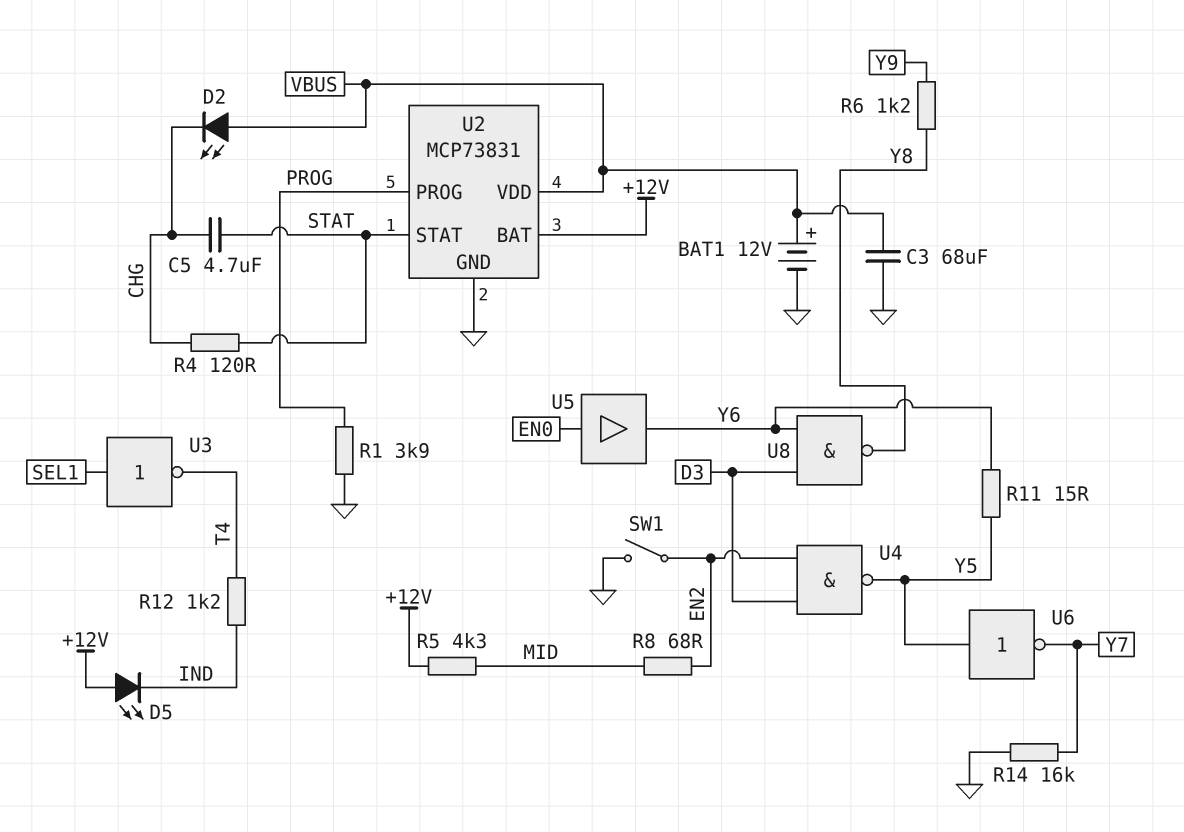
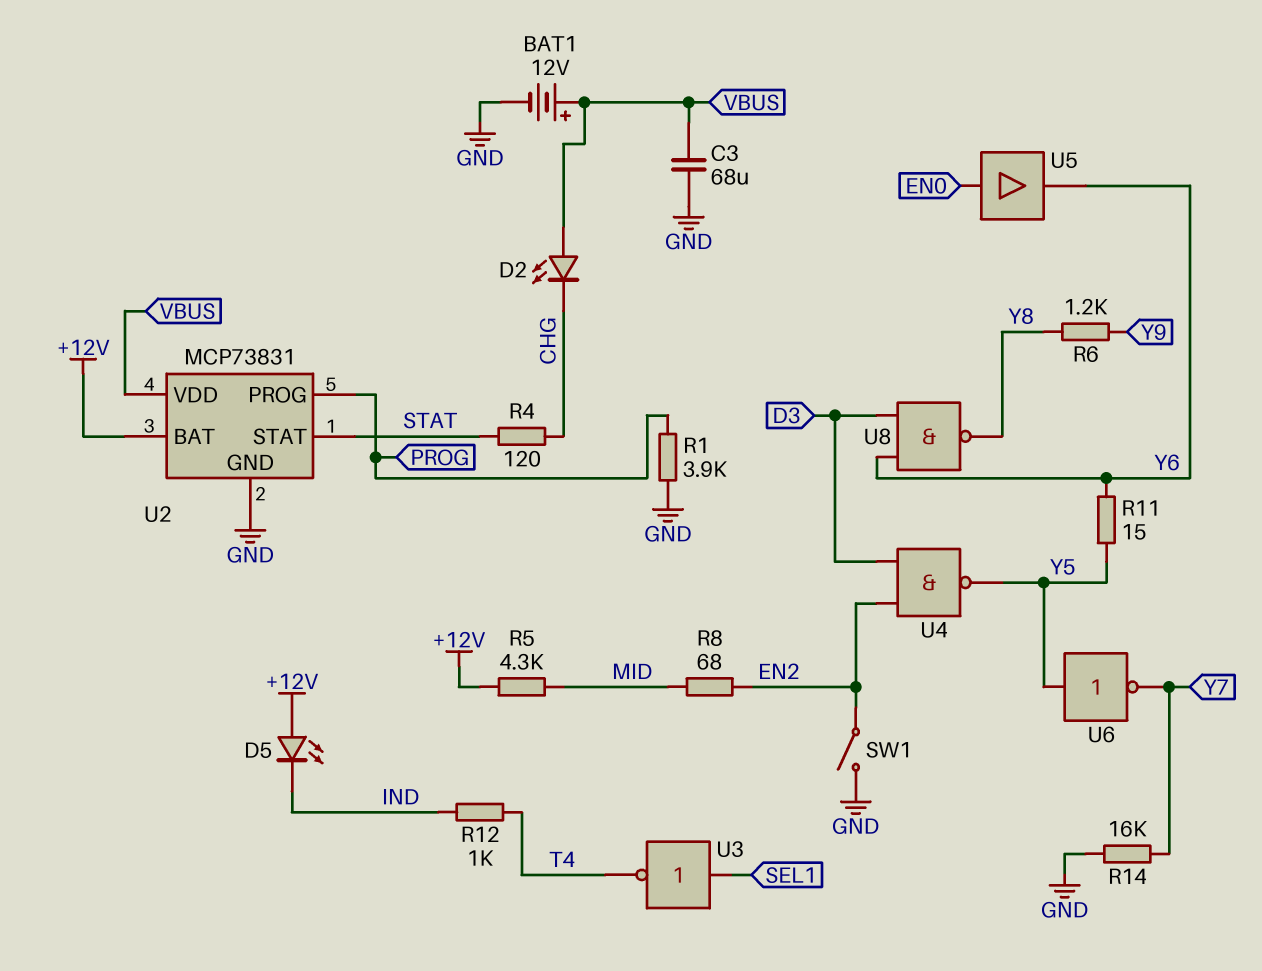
C5: 4.7uF (CHG, STAT) -> none
R12: 1.2k (IND, T4) -> 1k (IND, T4)

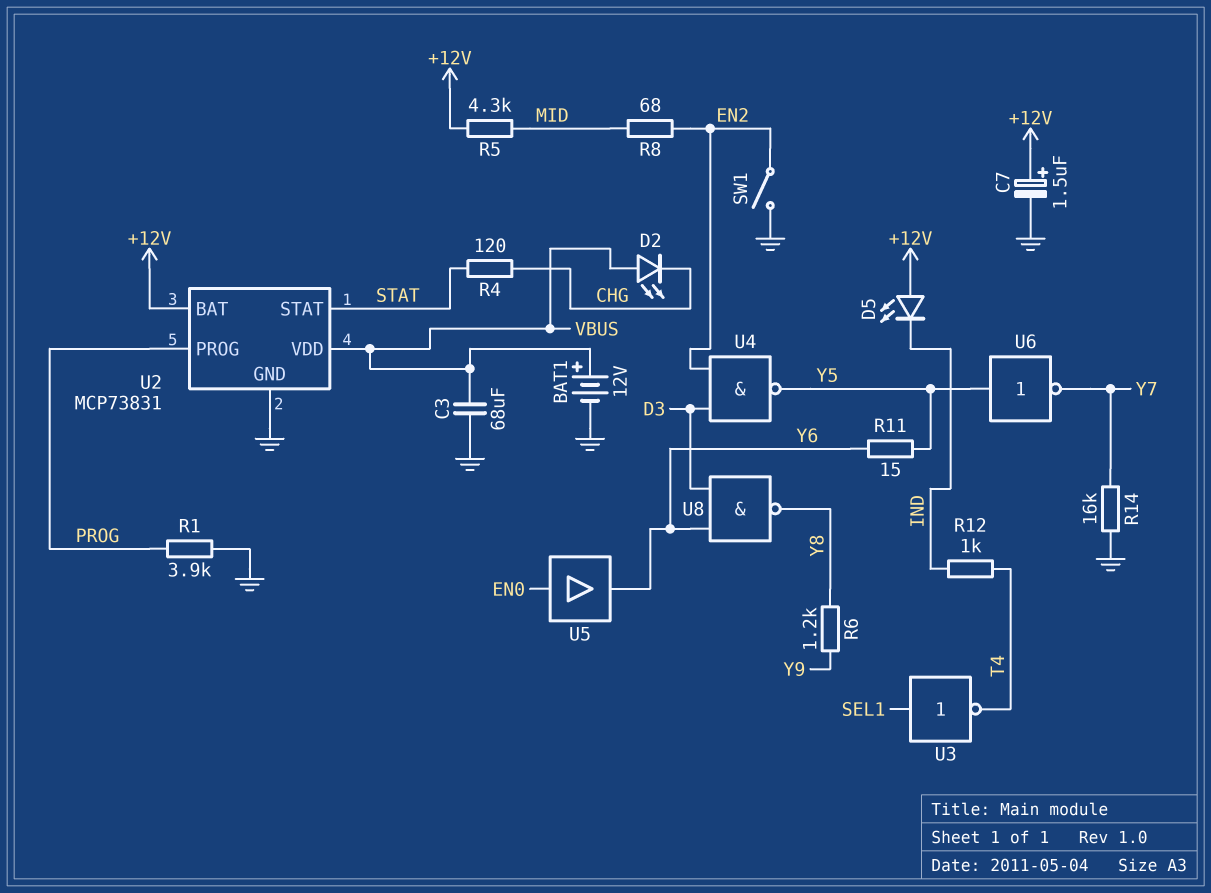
C7: none -> 1.5uF (plus +12V, minus GND)

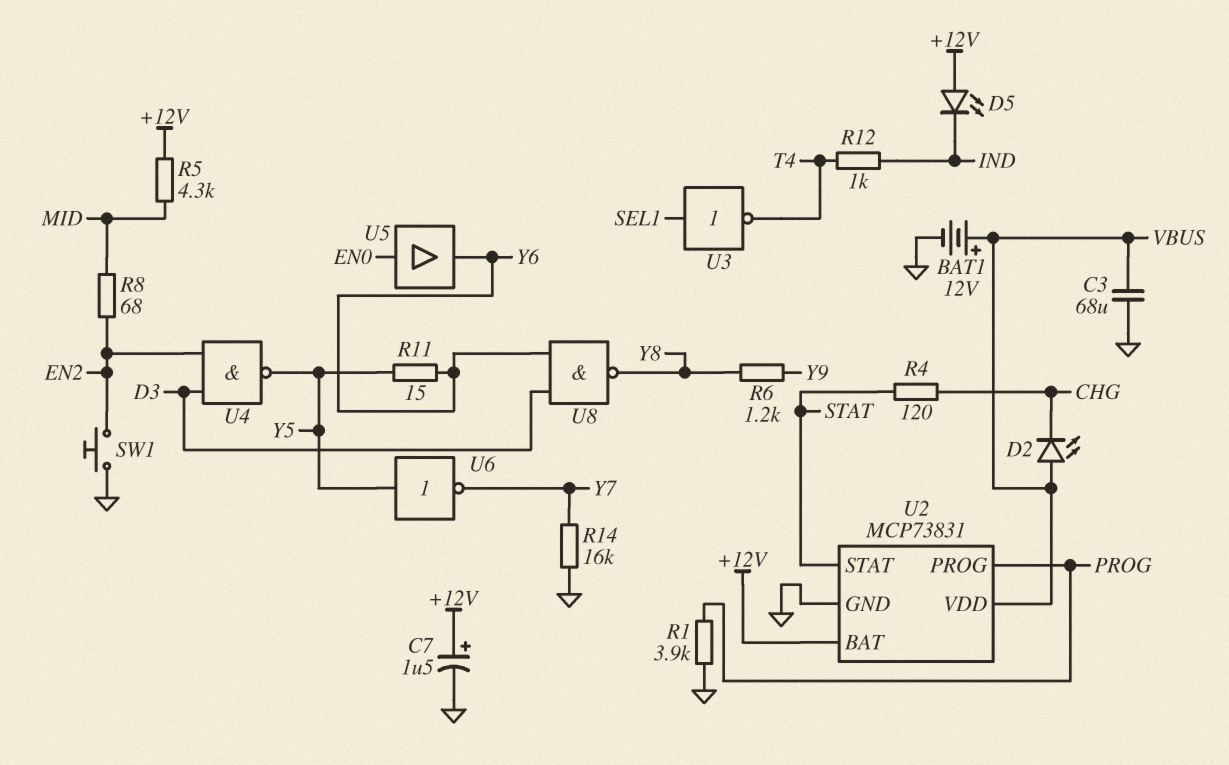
SW1: switch (EN2, GND) -> button (EN2, GND)

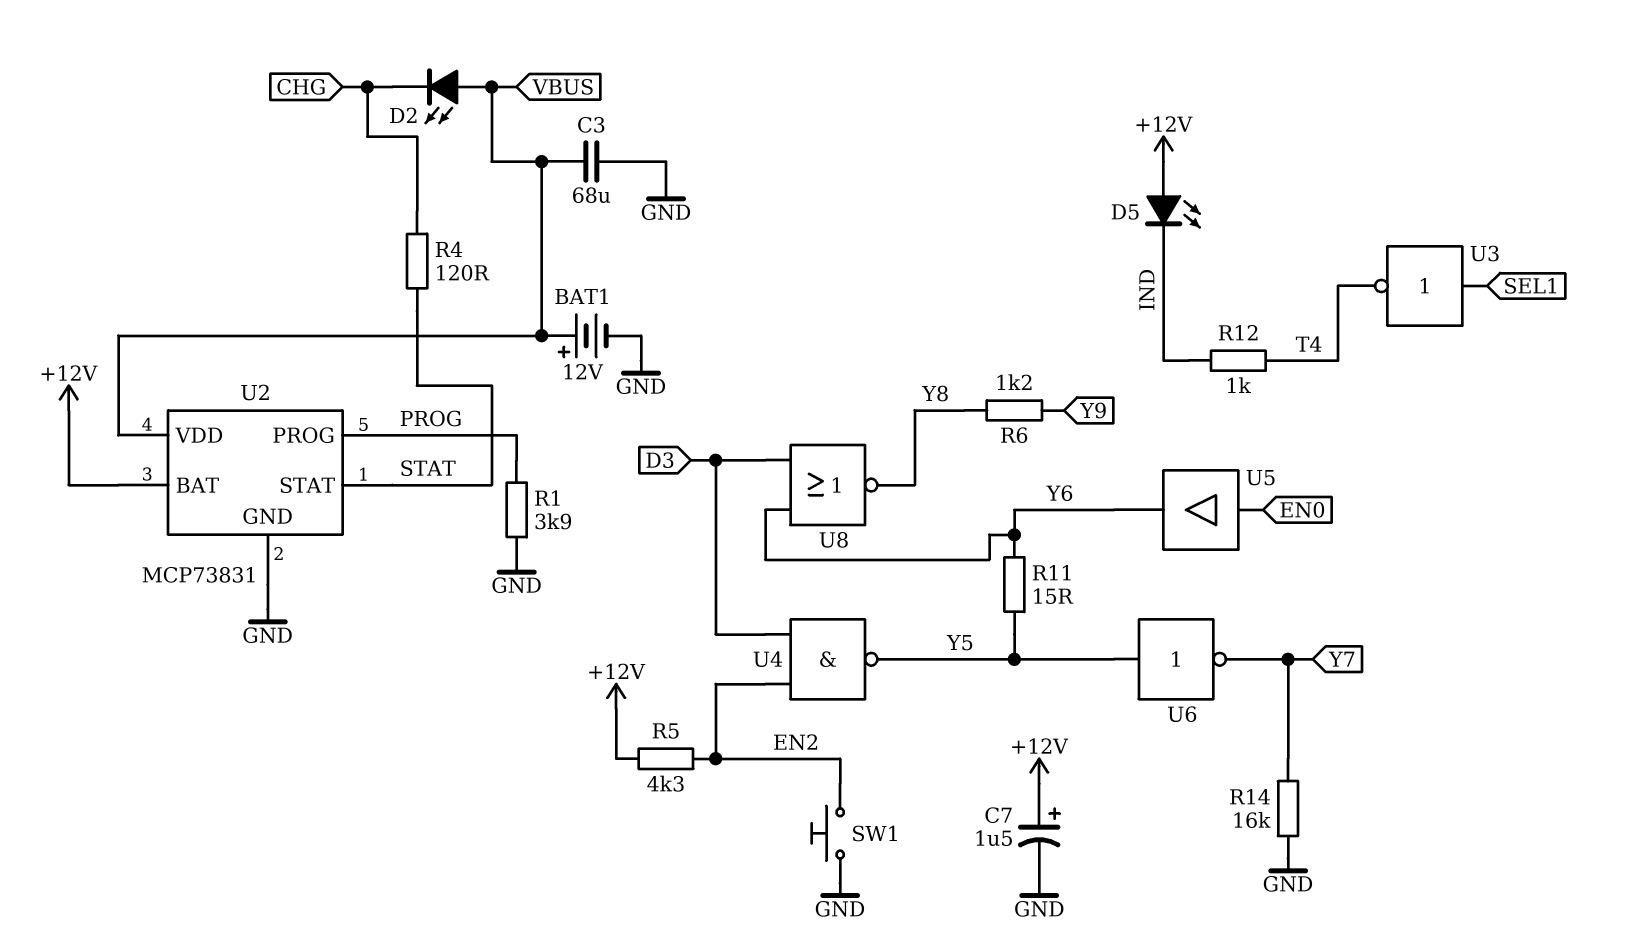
R5: 4.3k (+12V, MID) -> 4.3k (+12V, EN2)
R8: 68 (EN2, MID) -> none
U8: NAND (in D3, in Y6, out Y8) -> NOR (in D3, in Y6, out Y8)

